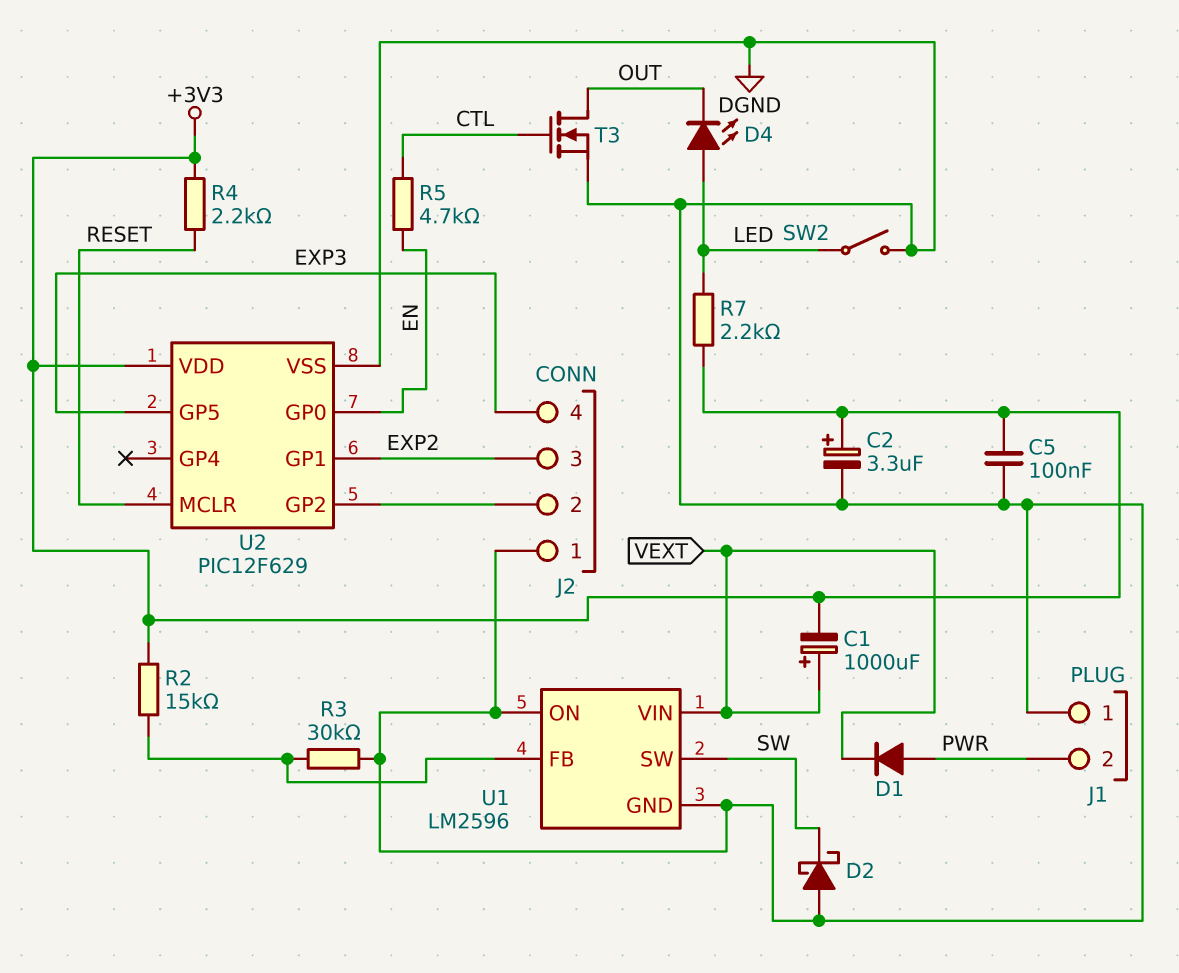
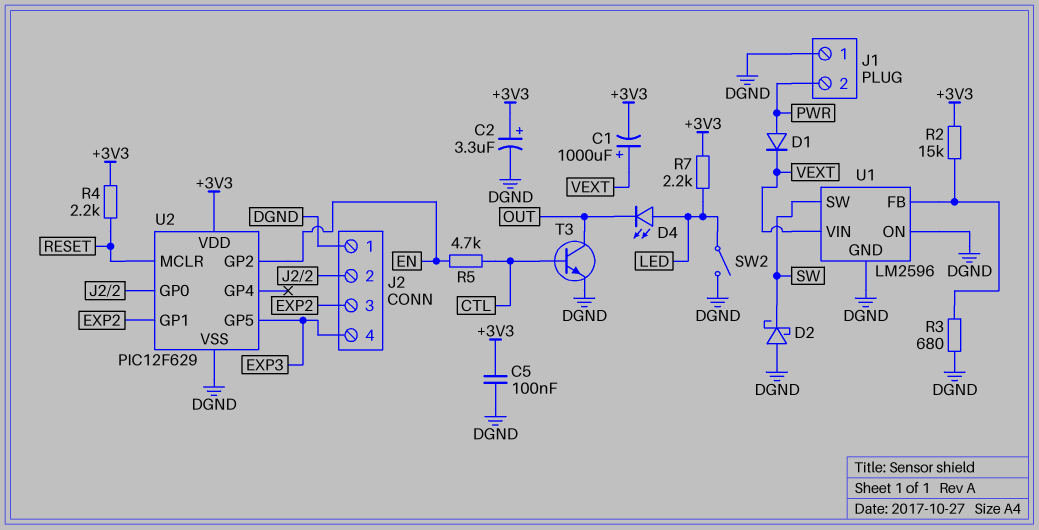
R3: 30k (DGND, U1/FB) -> 680 (DGND, U1/FB)
T3: NMOS (G CTL, D OUT, S DGND) -> NPN (B CTL, C OUT, E DGND)
U2 pin GP0: EN -> J2/2
U2 pin GP2: J2/2 -> EN

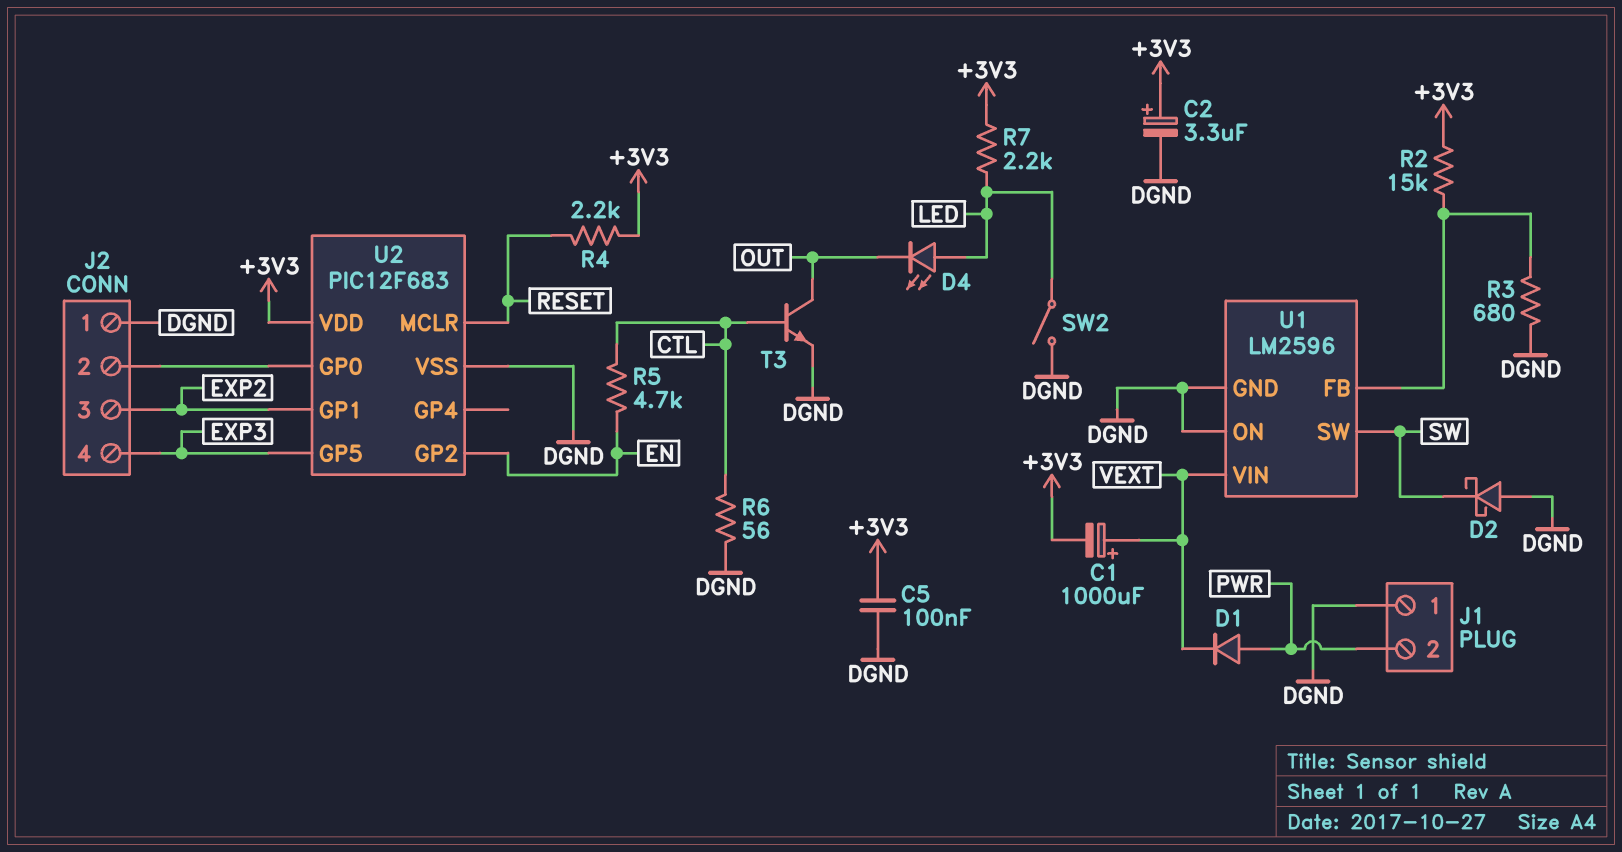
R6: none -> 56 (CTL, DGND)
U2: PIC12F629 -> PIC12F683

